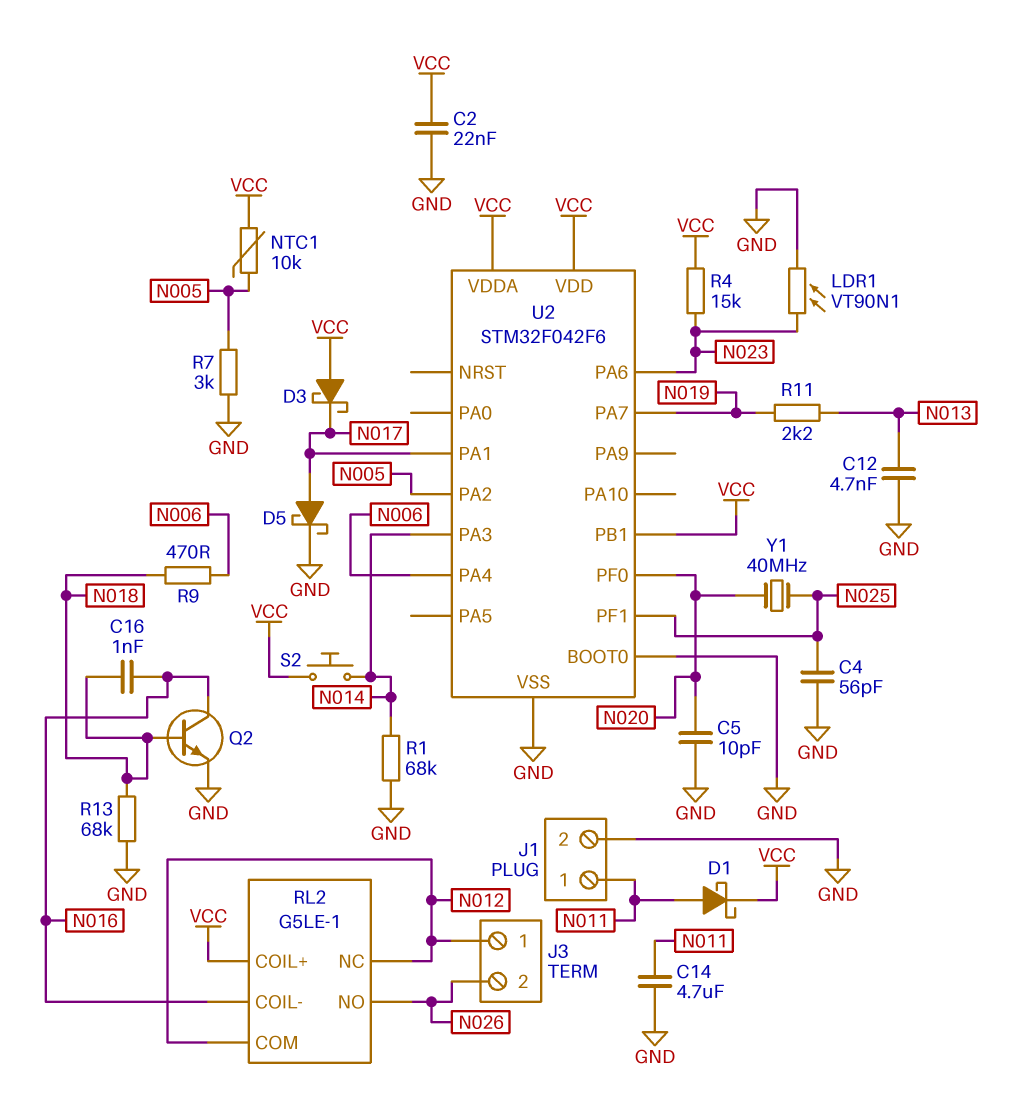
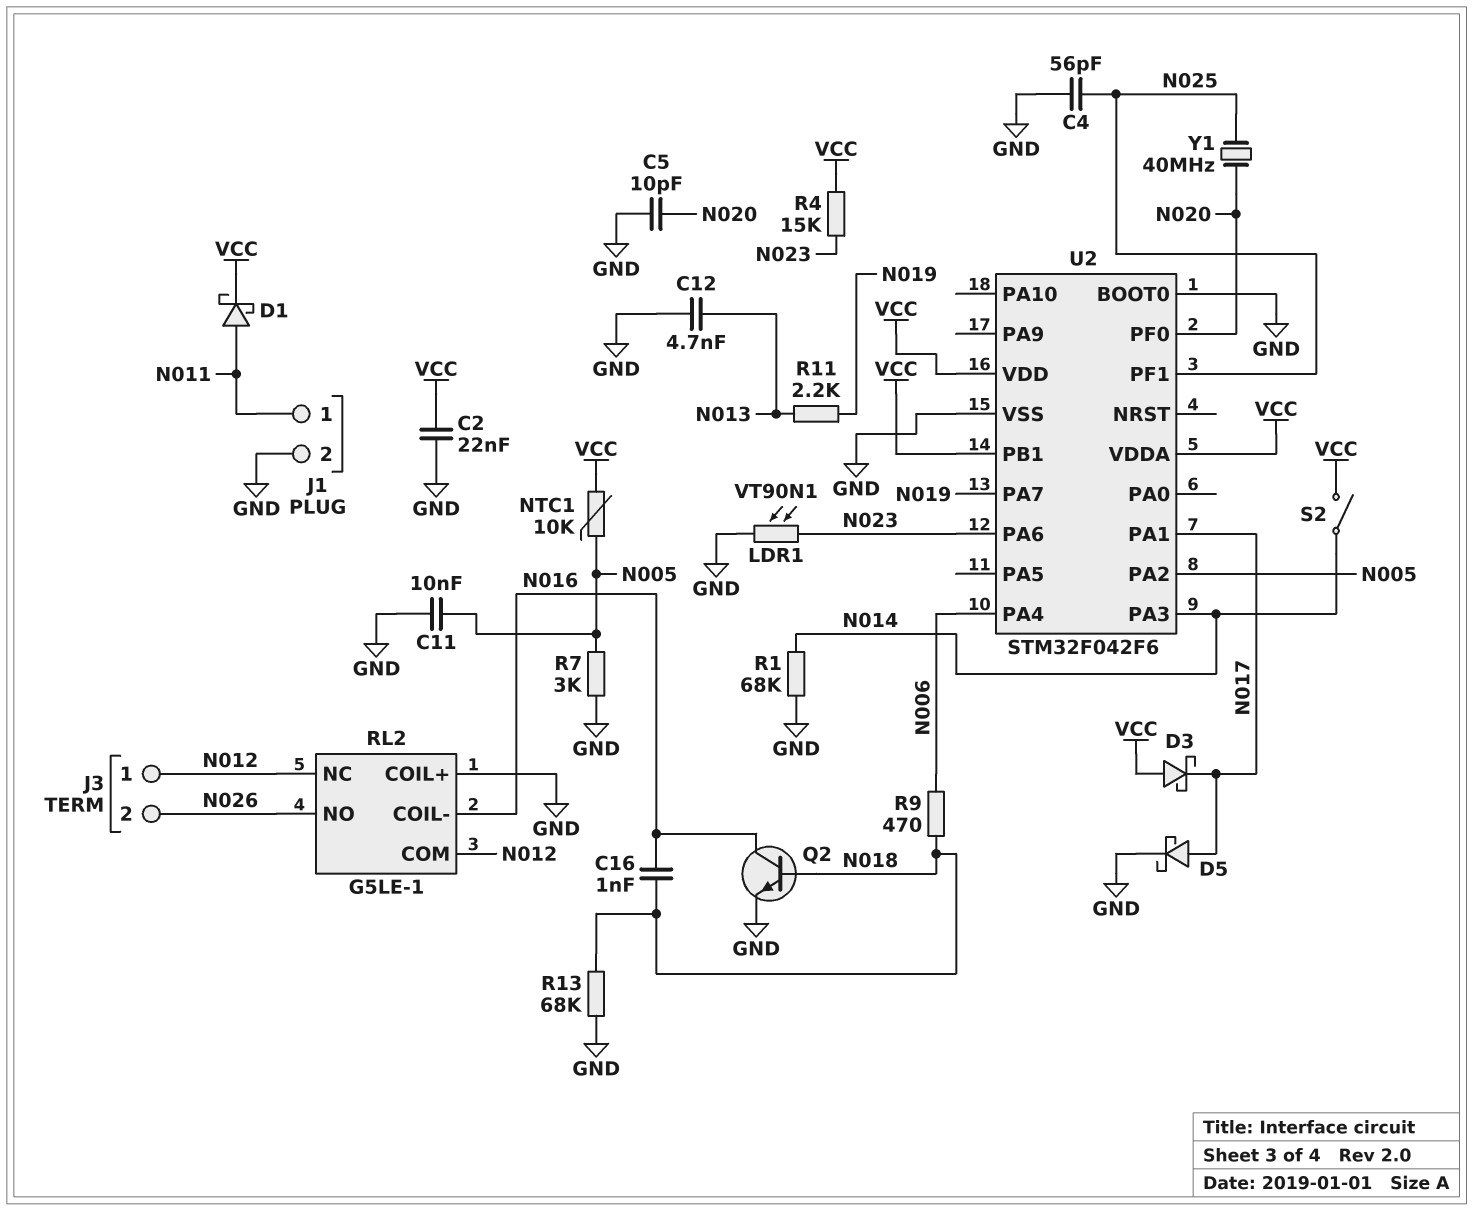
C11: none -> 10nF (GND, N005)
C14: 4.7uF (GND, N011) -> none
RL2 pin COIL+: VCC -> GND
S2: button (N014, VCC) -> switch (N014, VCC)

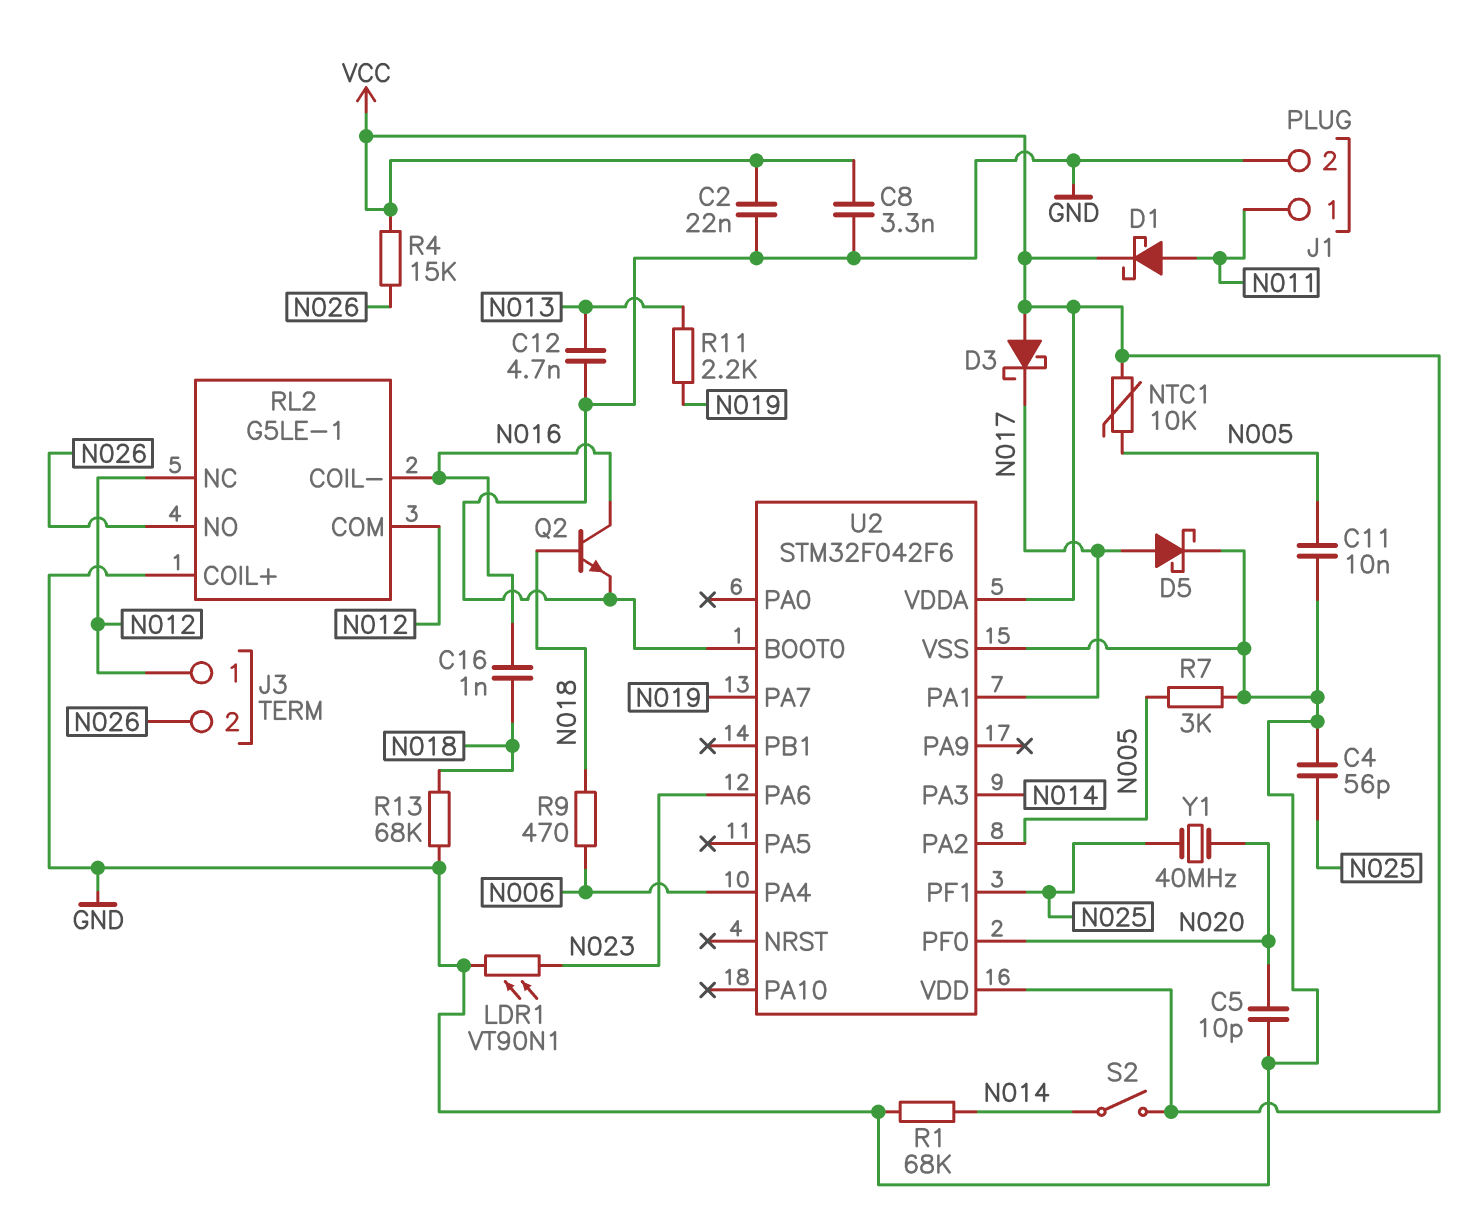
C8: none -> 3.3nF (GND, VCC)
R4: 15k (N023, VCC) -> 15k (N026, VCC)
U2 pin PB1: VCC -> none

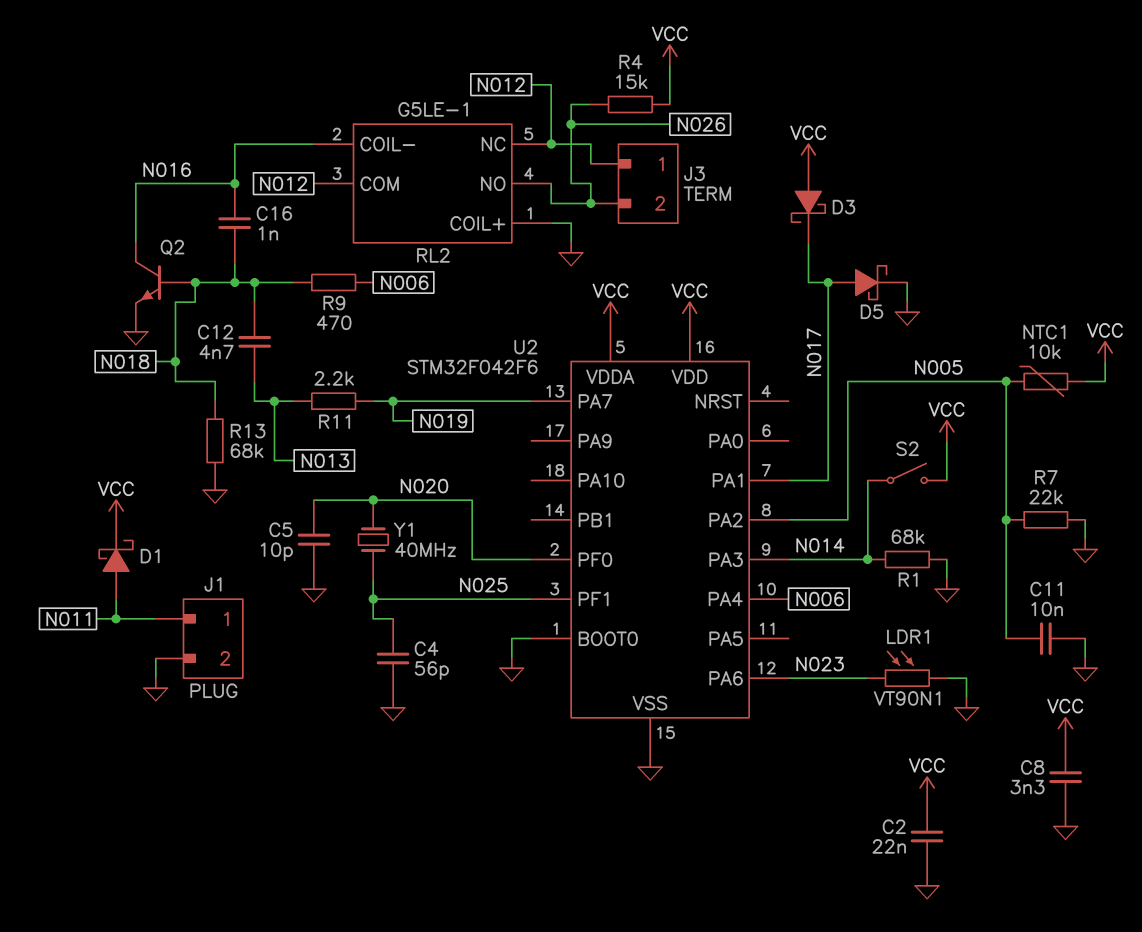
C12: 4.7nF (GND, N013) -> 4.7nF (N013, N018)
R7: 3k (GND, N005) -> 22k (GND, N005)

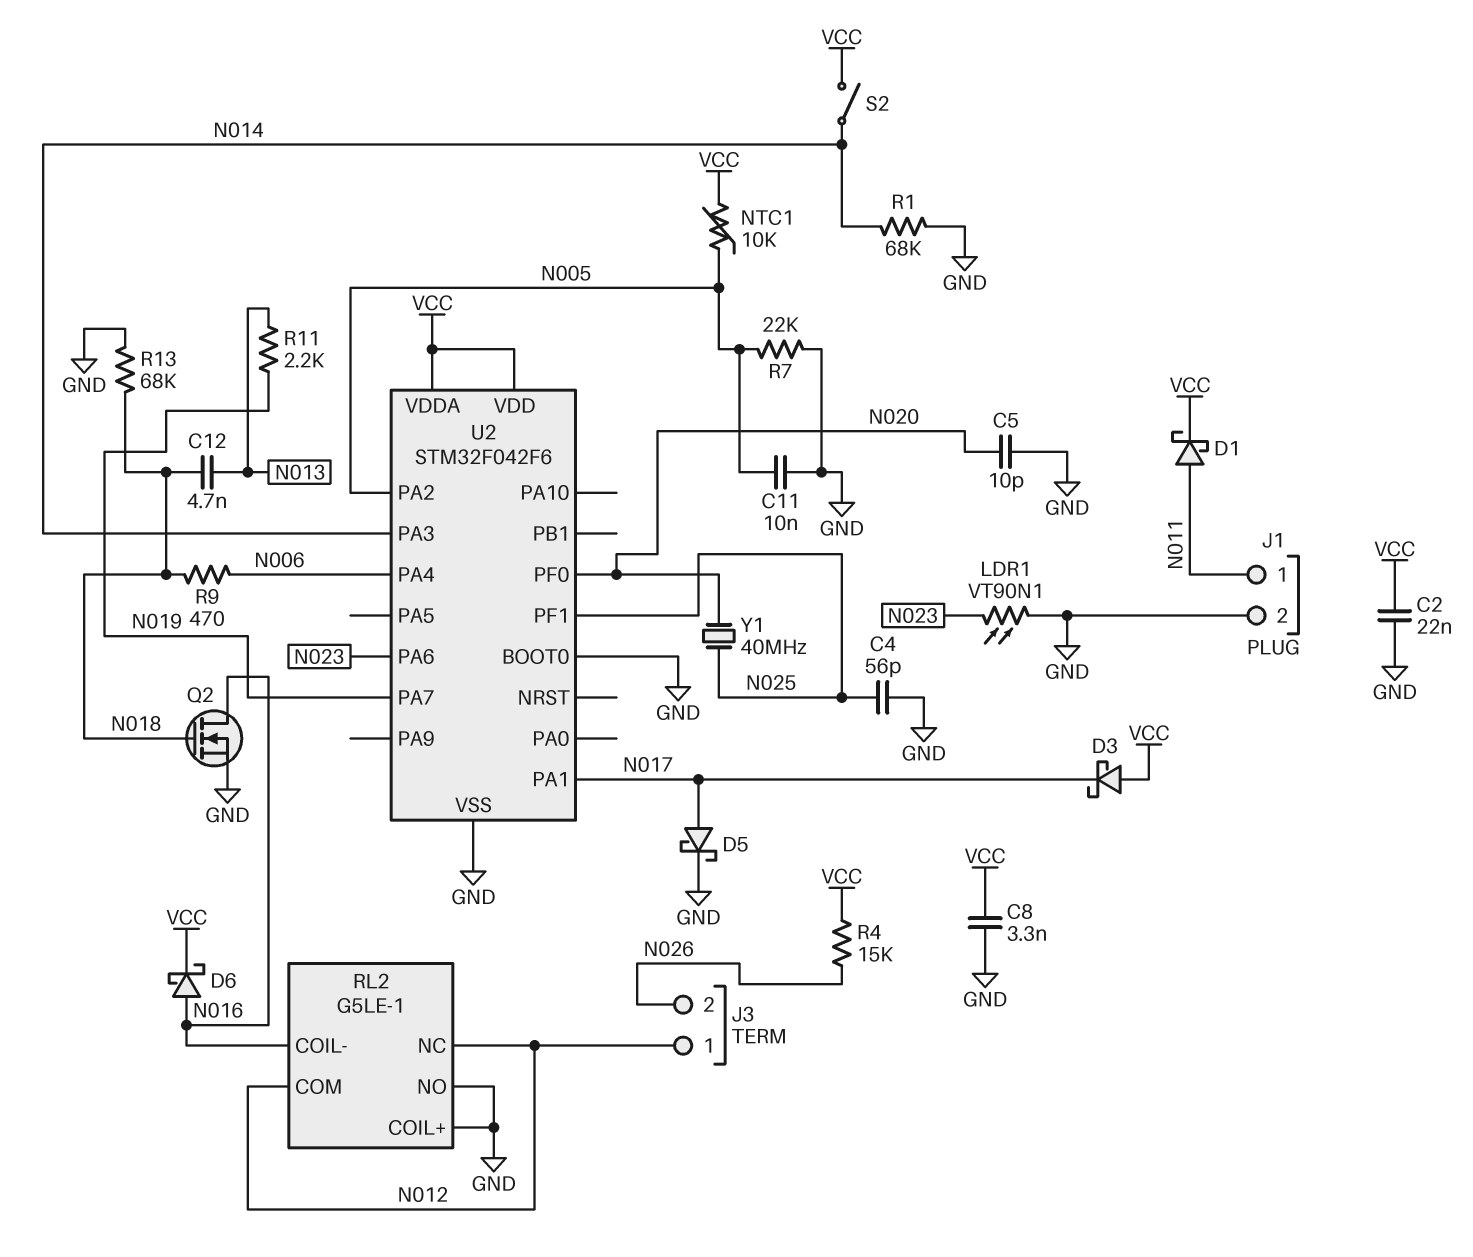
C16: 1nF (N016, N018) -> none
D6: none -> schottky (A N016, K VCC)
Q2: NPN (B N018, C N016, E GND) -> NMOS (G N018, D N016, S GND)
RL2 pin NO: N026 -> GND

